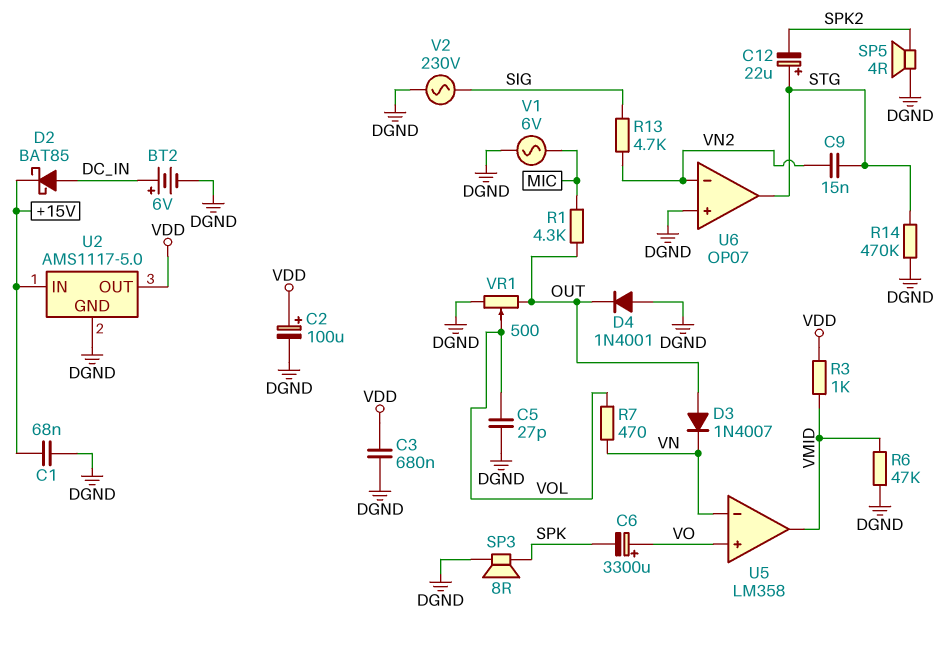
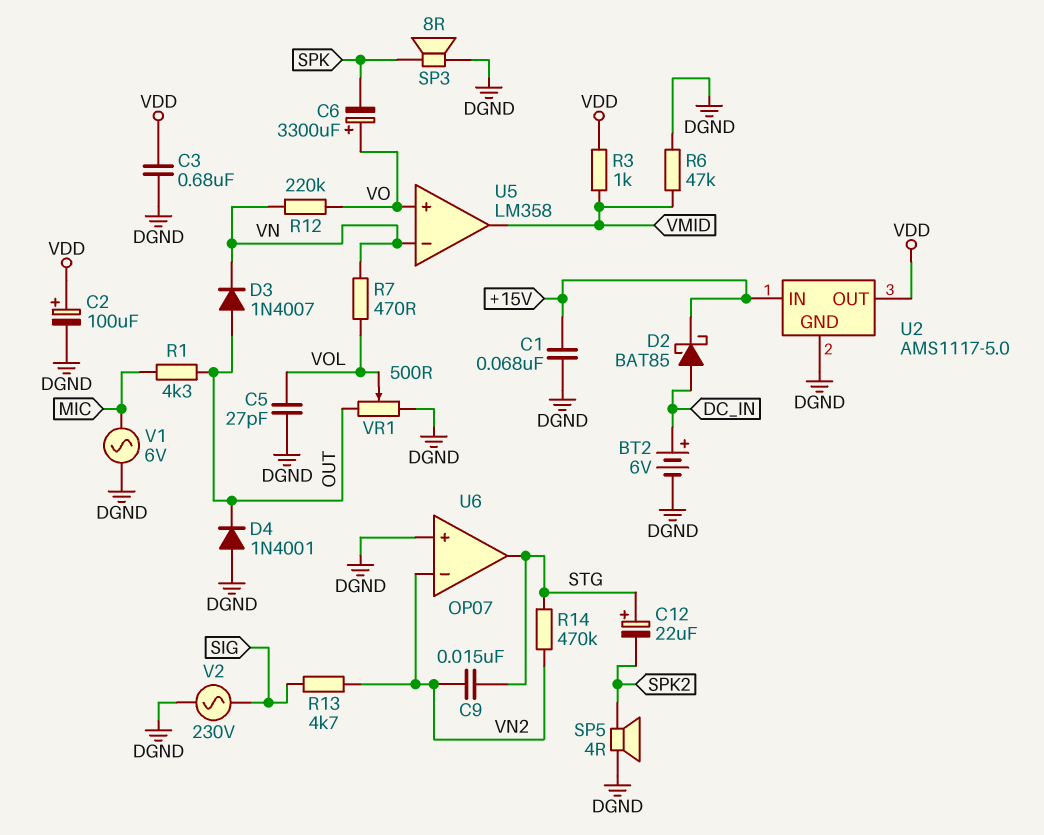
R12: none -> 220k (VN, VO)
R14: 470k (DGND, STG) -> 470k (STG, VN2)

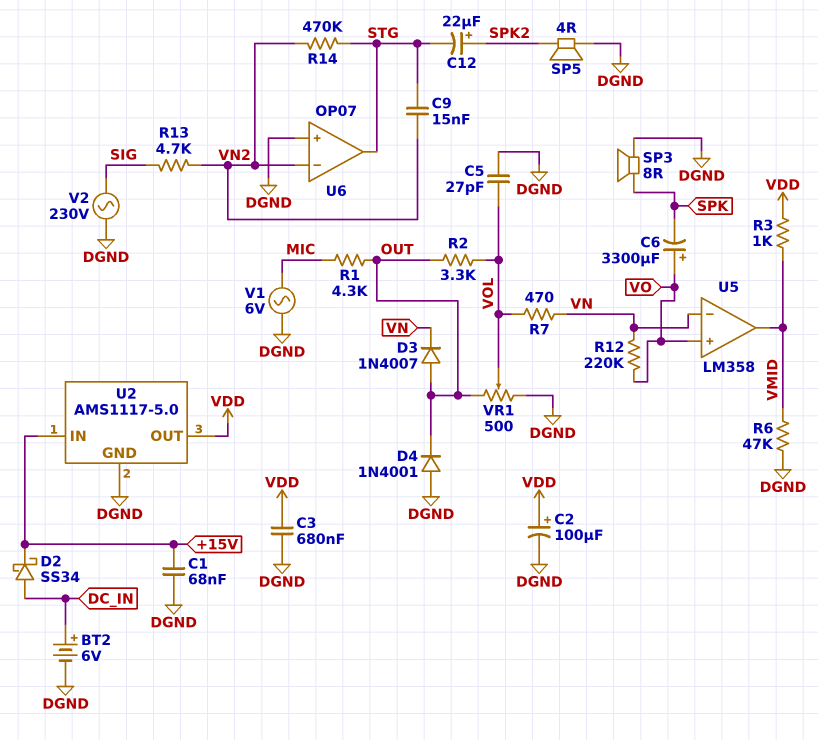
C12: 22uF (plus STG, minus SPK2) -> 22uF (plus SPK2, minus STG)
D2: schottky BAT85 (A DC_IN, K +15V) -> schottky SS34 (A DC_IN, K +15V)
R2: none -> 3.3k (OUT, VOL)

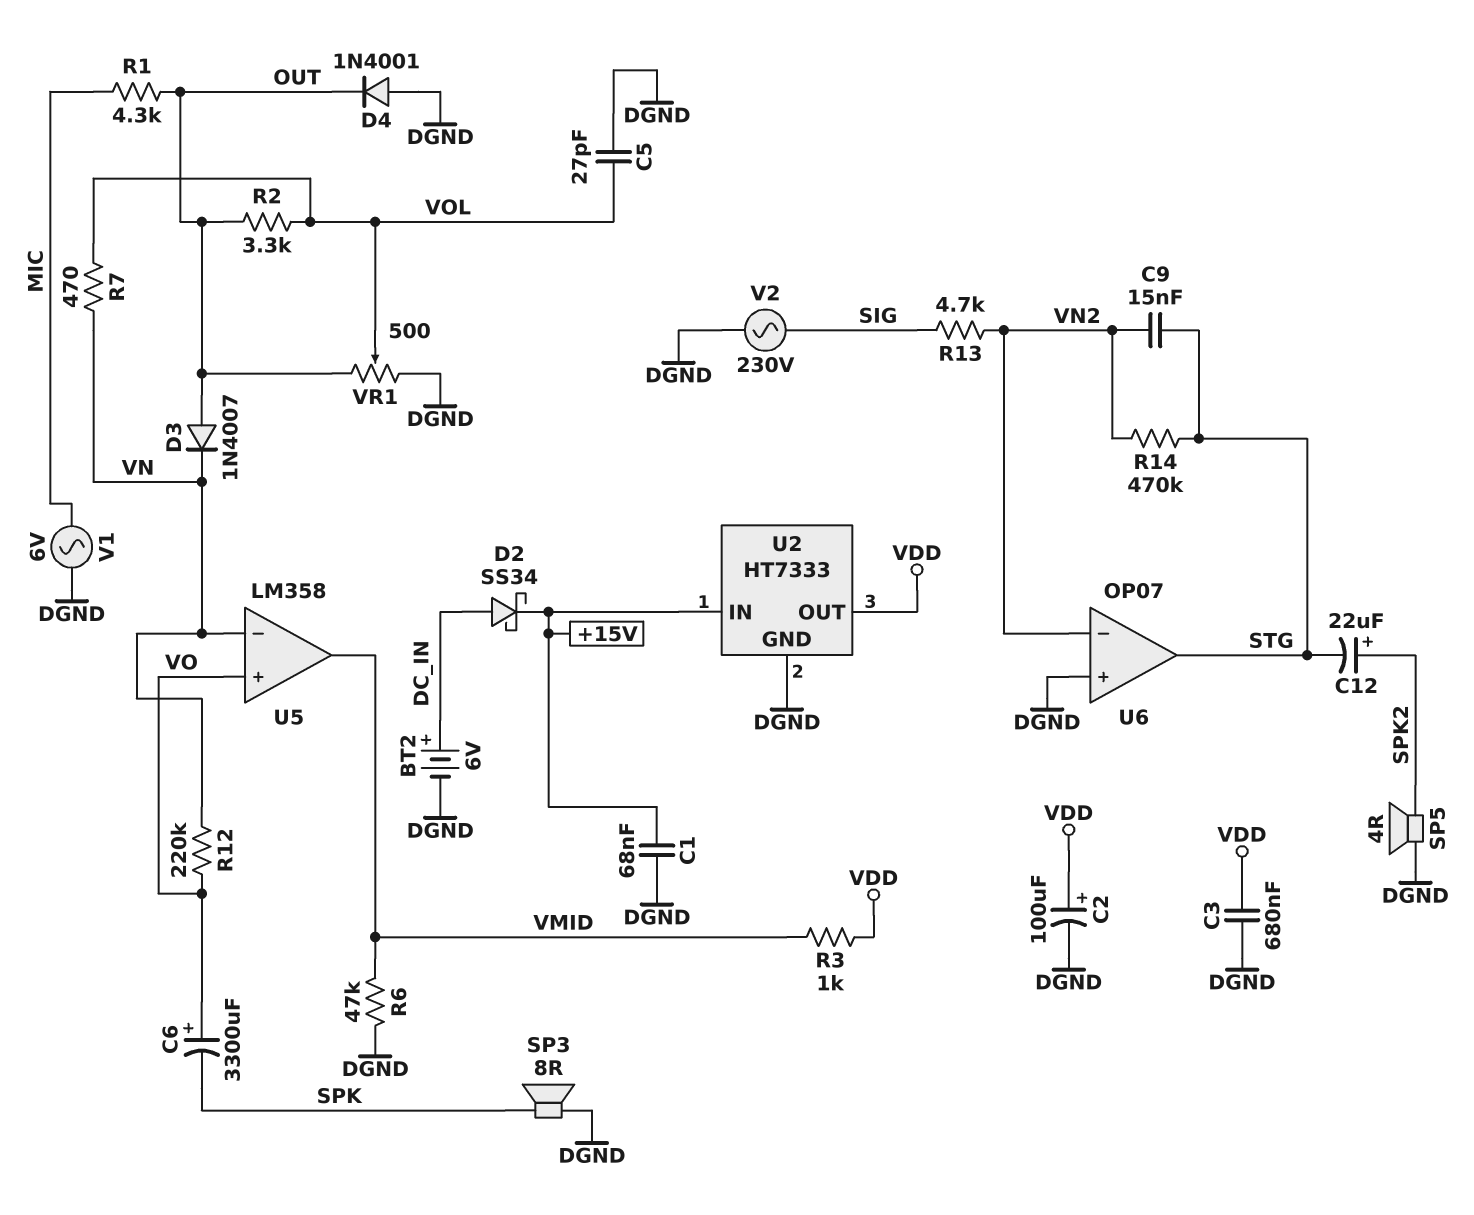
U2: AMS1117-5.0 -> HT7333

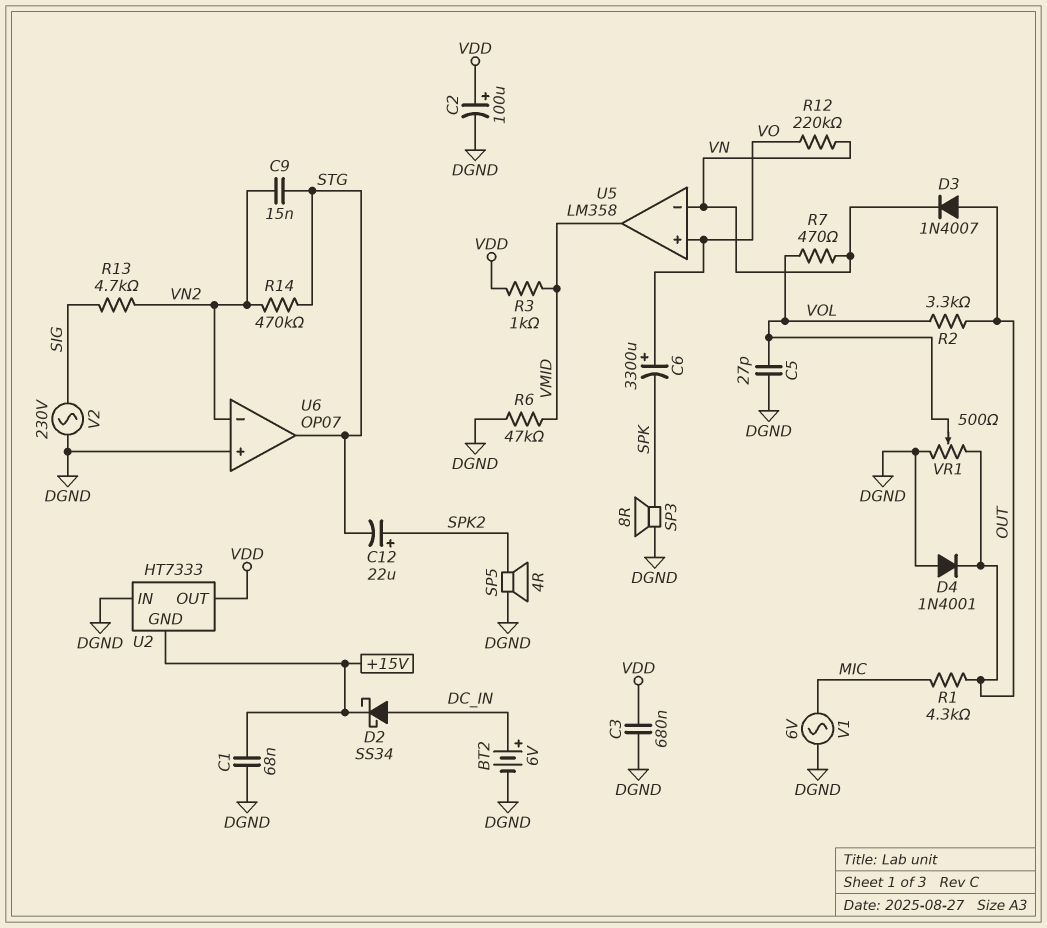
U2 pin GND: DGND -> +15V
U2 pin IN: +15V -> DGND

